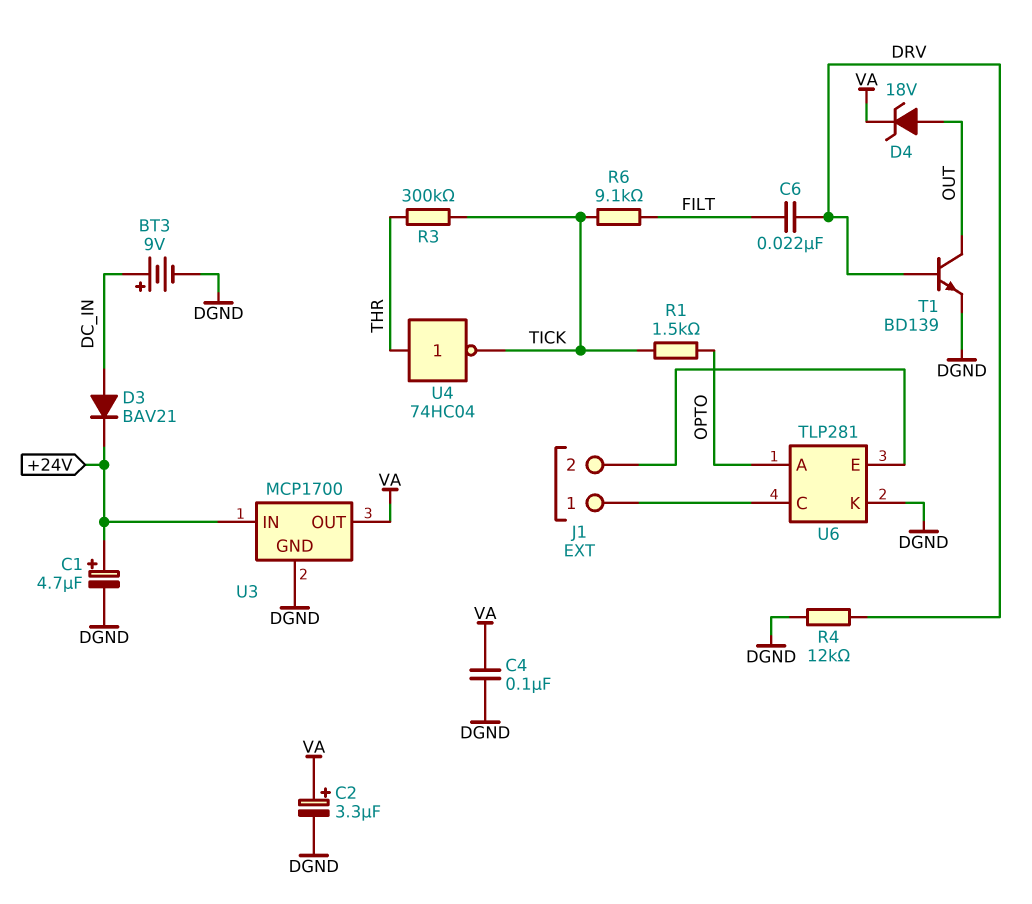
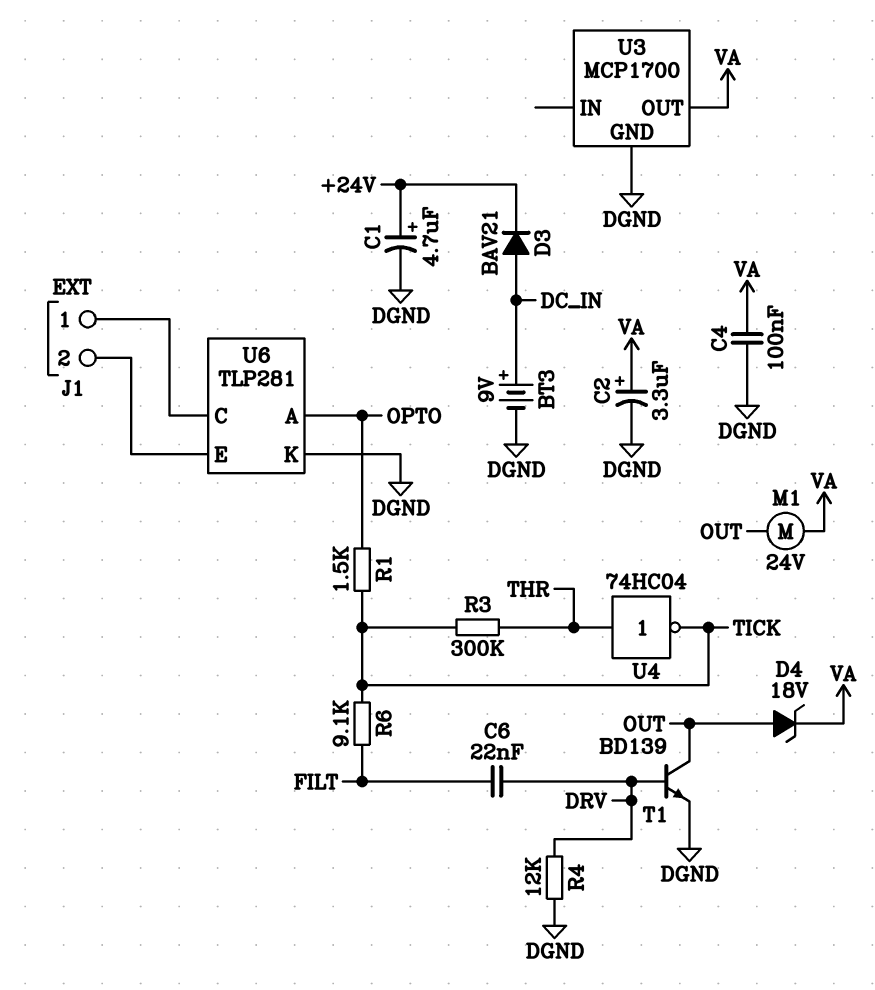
M1: none -> motor 24V (OUT, VA)
U3 pin IN: +24V -> none

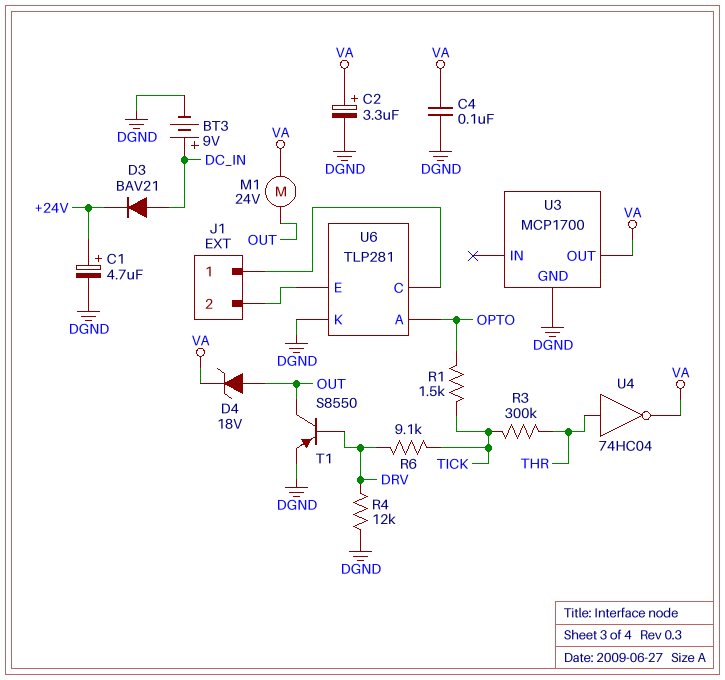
C6: 22nF (DRV, FILT) -> none
R6: 9.1k (FILT, TICK) -> 9.1k (DRV, TICK)
T1: NPN BD139 (B DRV, C OUT, E DGND) -> PNP S8550 (B DRV, C OUT, E DGND)
U4: NOT 74HC04 (in THR, out TICK) -> NOT 74HC04 (in THR, out VA)

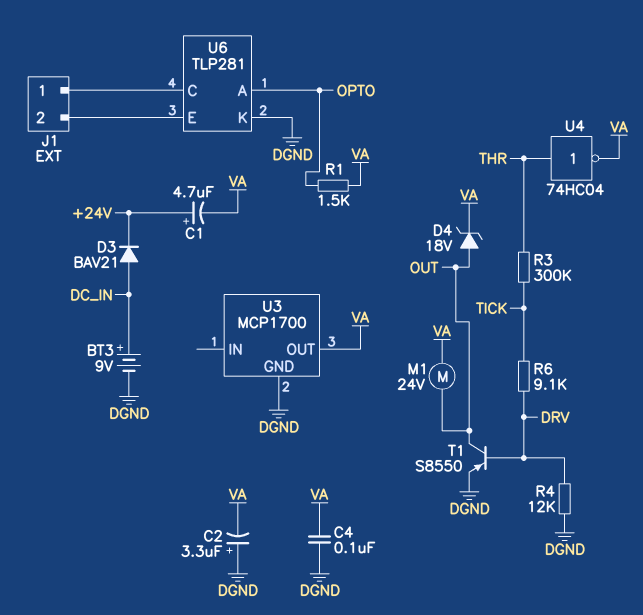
C1: 4.7uF (plus +24V, minus DGND) -> 4.7uF (plus +24V, minus VA)
C2: 3.3uF (plus VA, minus DGND) -> 3.3uF (plus DGND, minus VA)
R1: 1.5k (OPTO, TICK) -> 1.5k (OPTO, VA)

